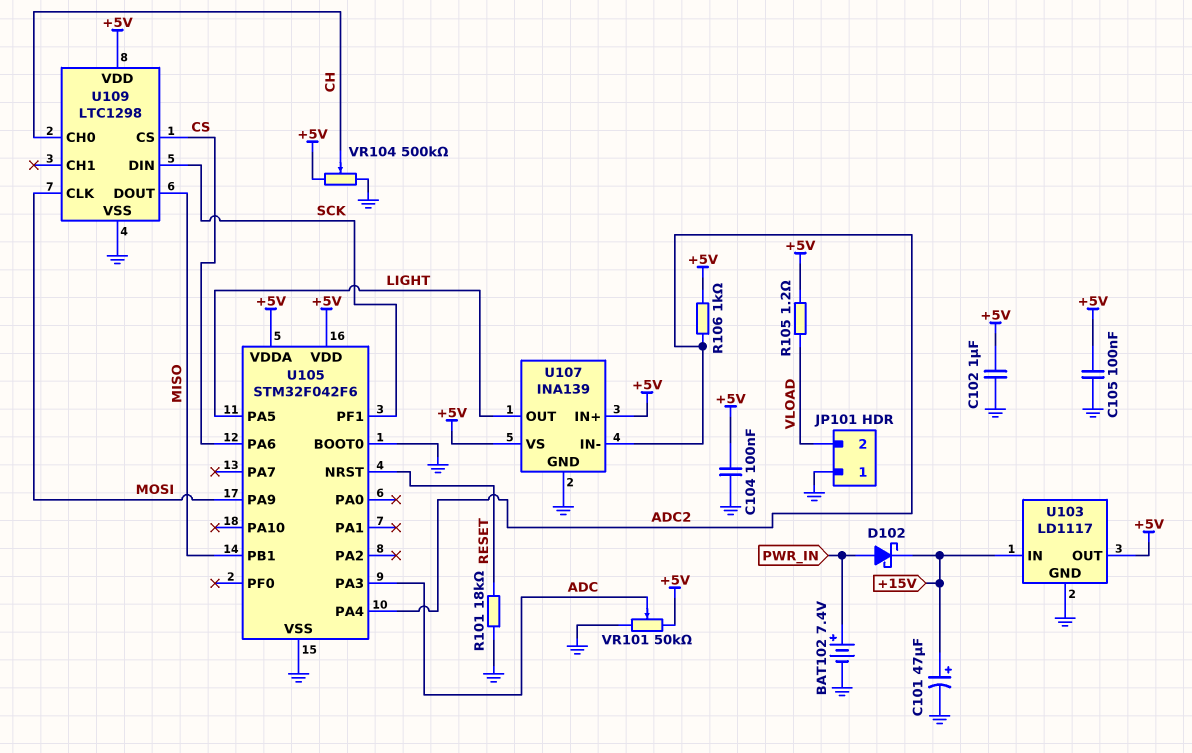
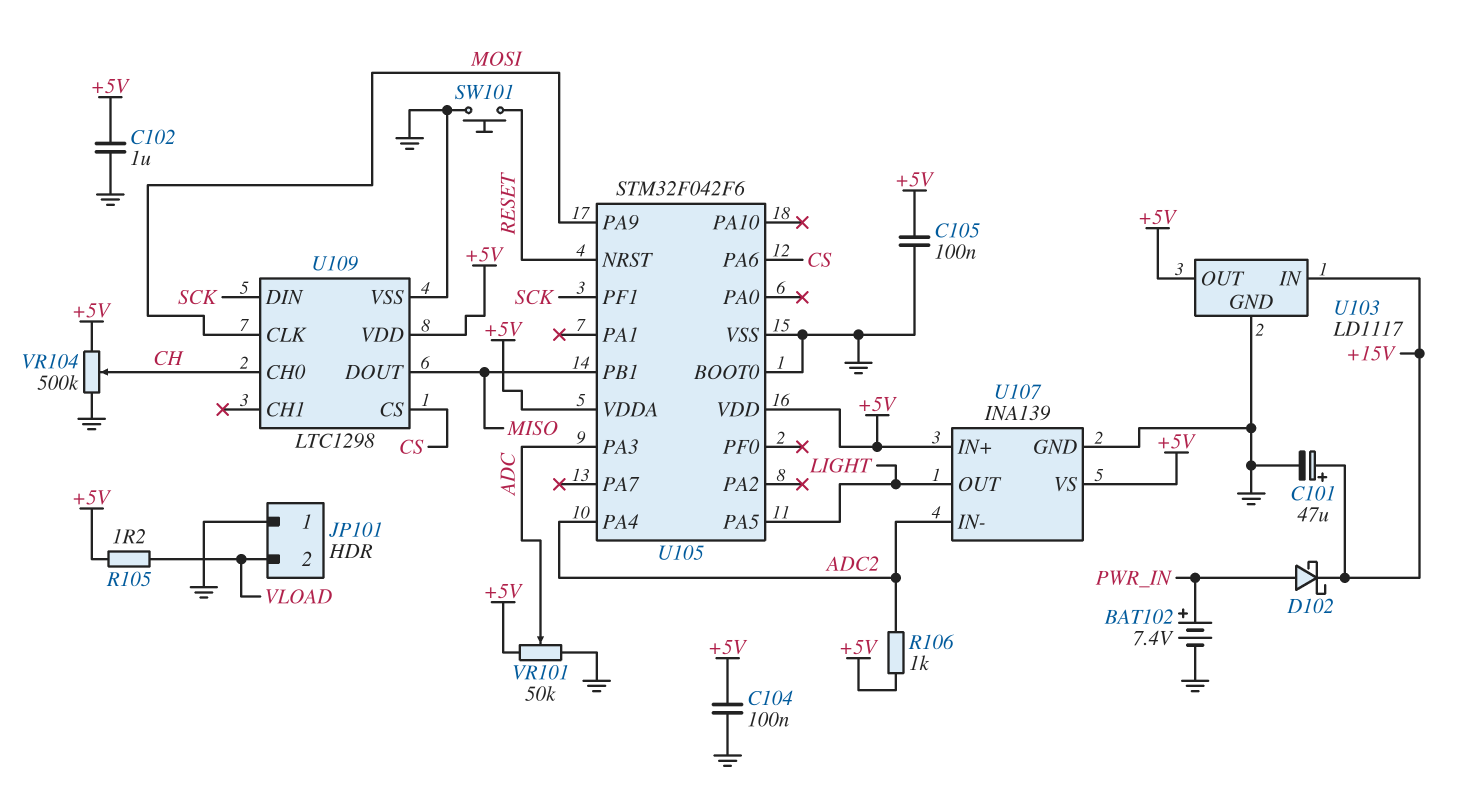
R101: 18k (GND, RESET) -> none
SW101: none -> button (GND, RESET)

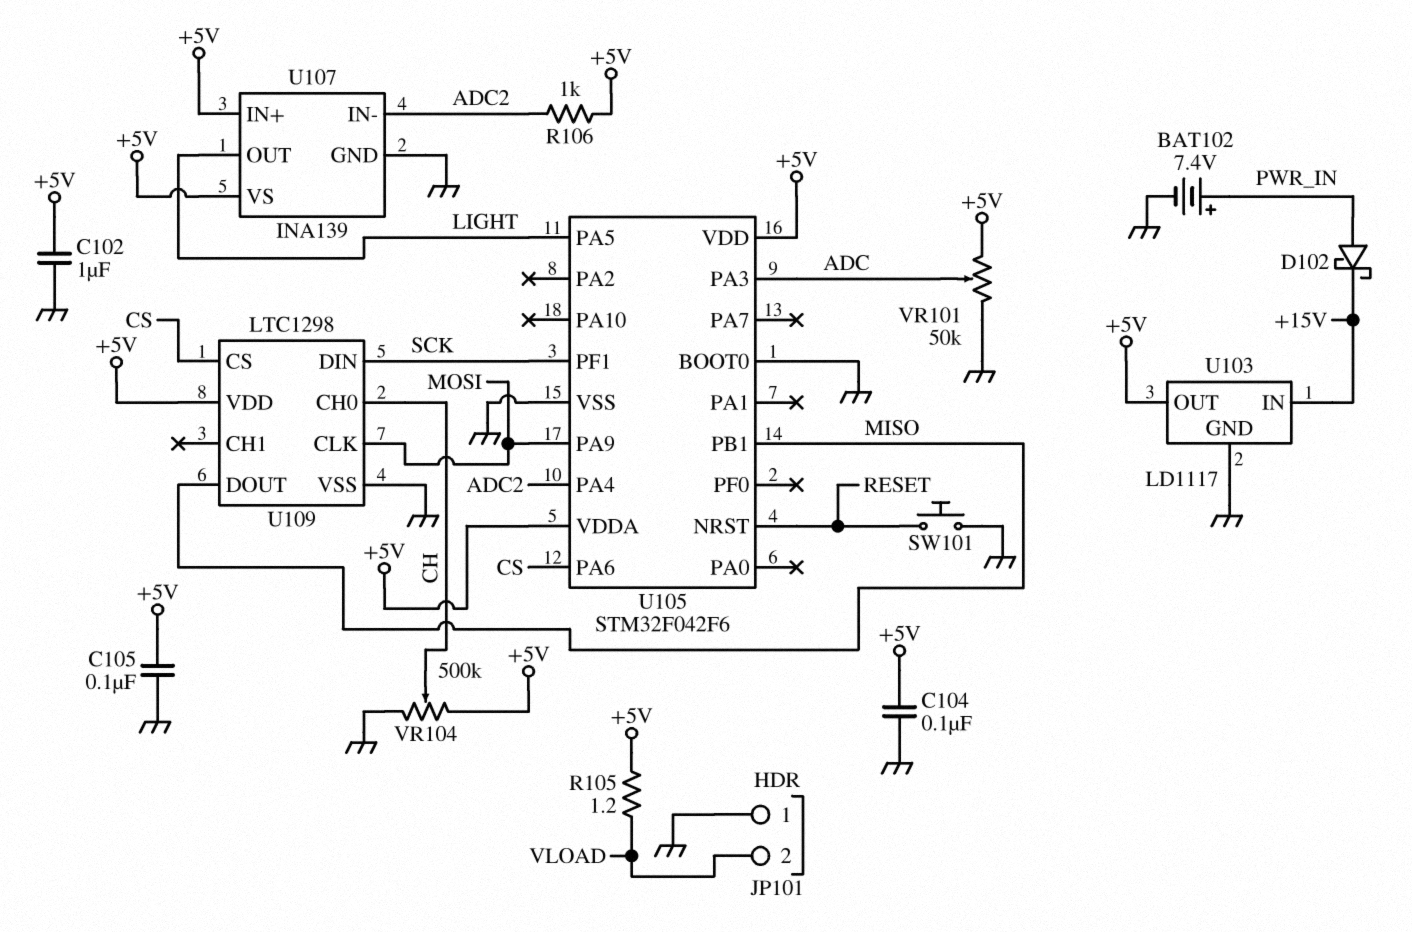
C101: 47uF (plus +15V, minus GND) -> none

